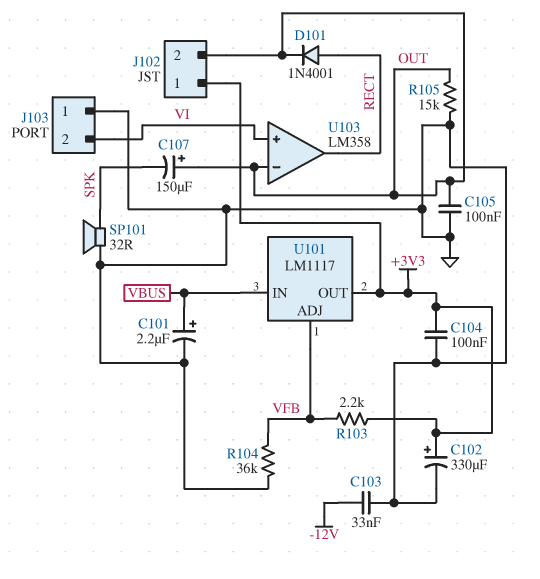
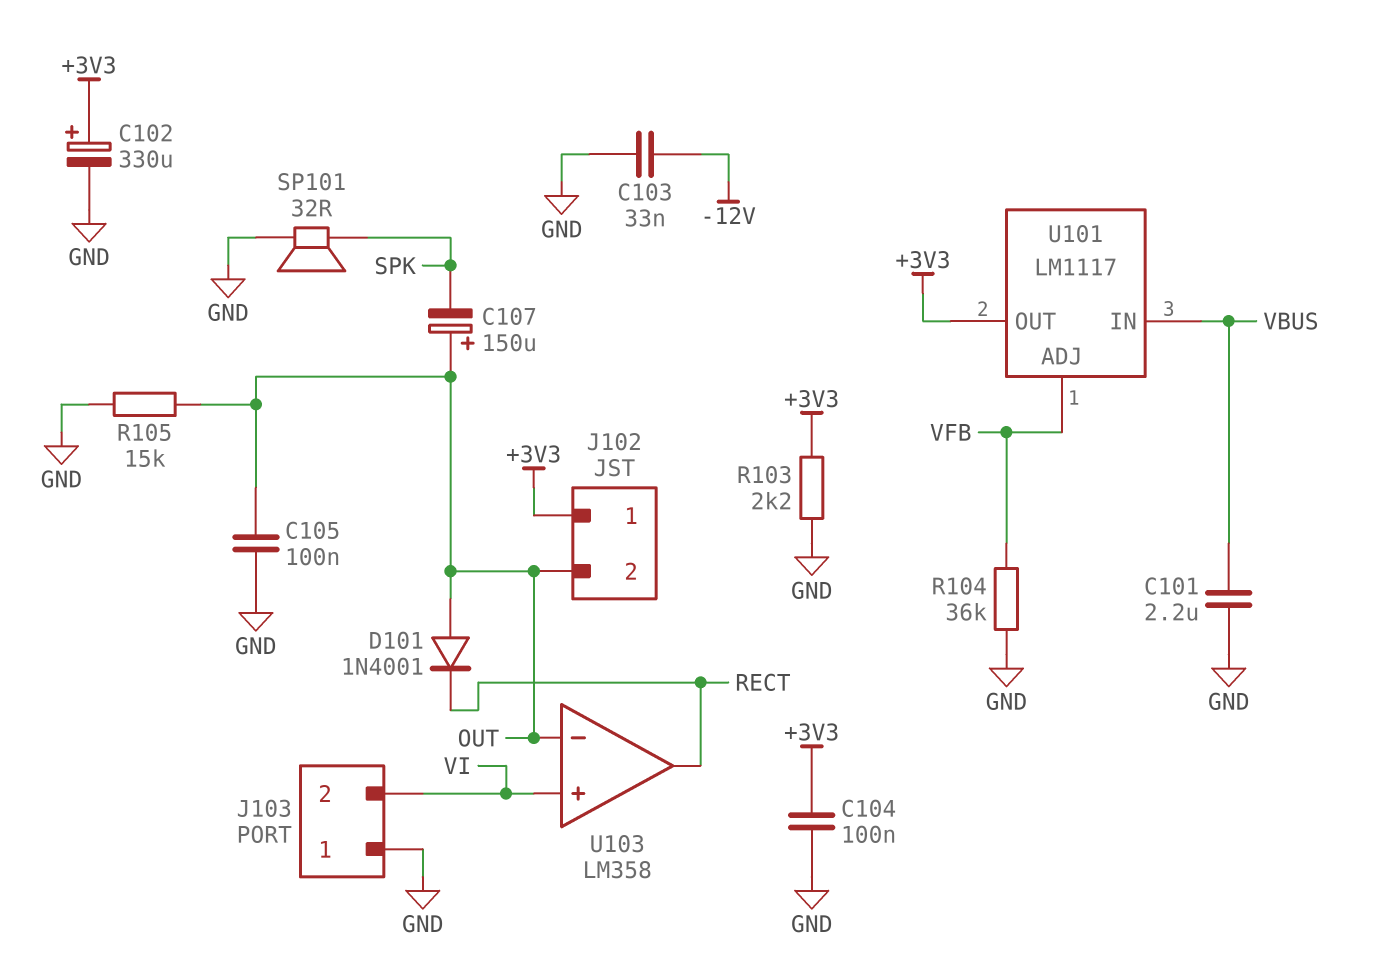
C101: 2.2uF (plus VBUS, minus GND) -> 2.2uF (GND, VBUS)
D101: diode 1N4001 (A RECT, K OUT) -> diode 1N4001 (A OUT, K RECT)
R103: 2.2k (+3V3, VFB) -> 2.2k (+3V3, GND)

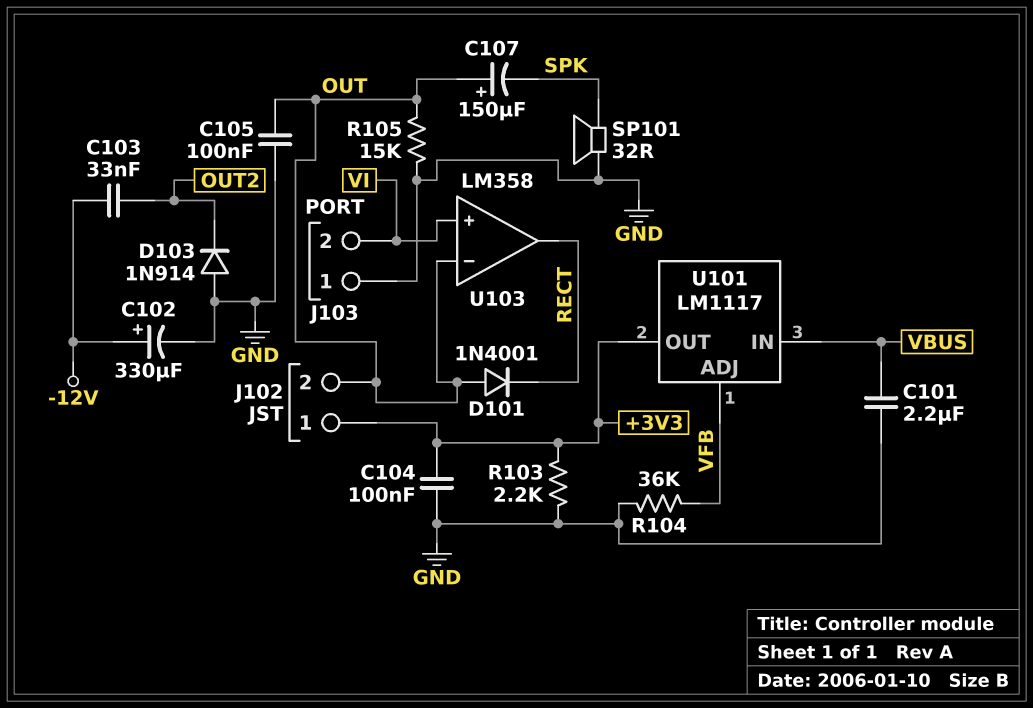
C102: 330uF (plus +3V3, minus GND) -> 330uF (plus -12V, minus GND)
C103: 33nF (-12V, GND) -> 33nF (-12V, OUT2)
D103: none -> diode 1N914 (A GND, K OUT2)

